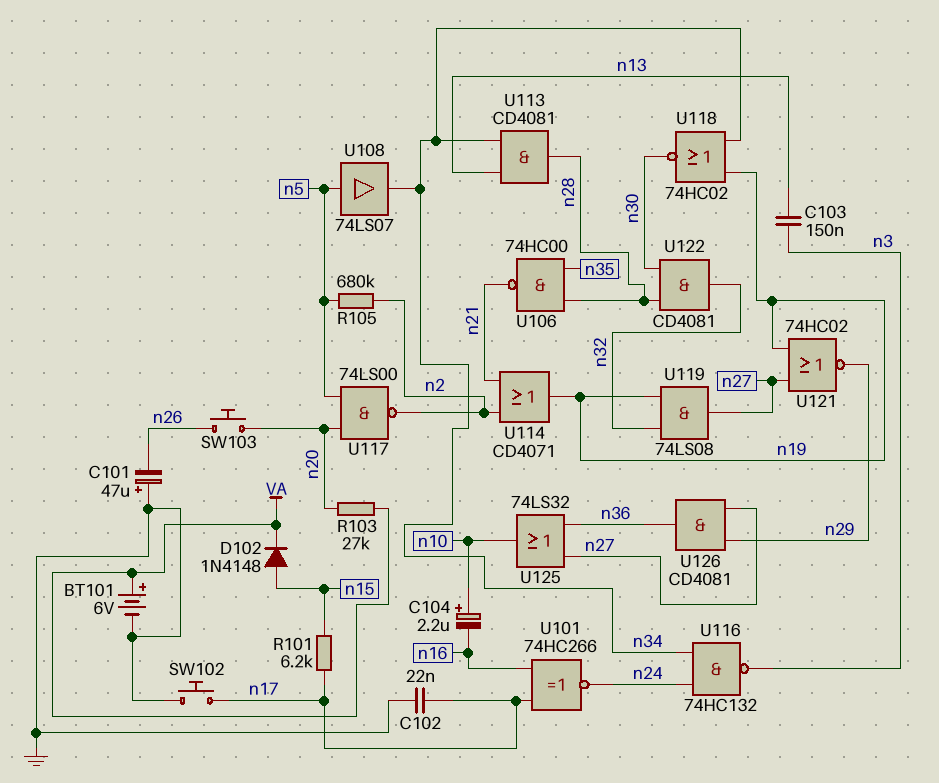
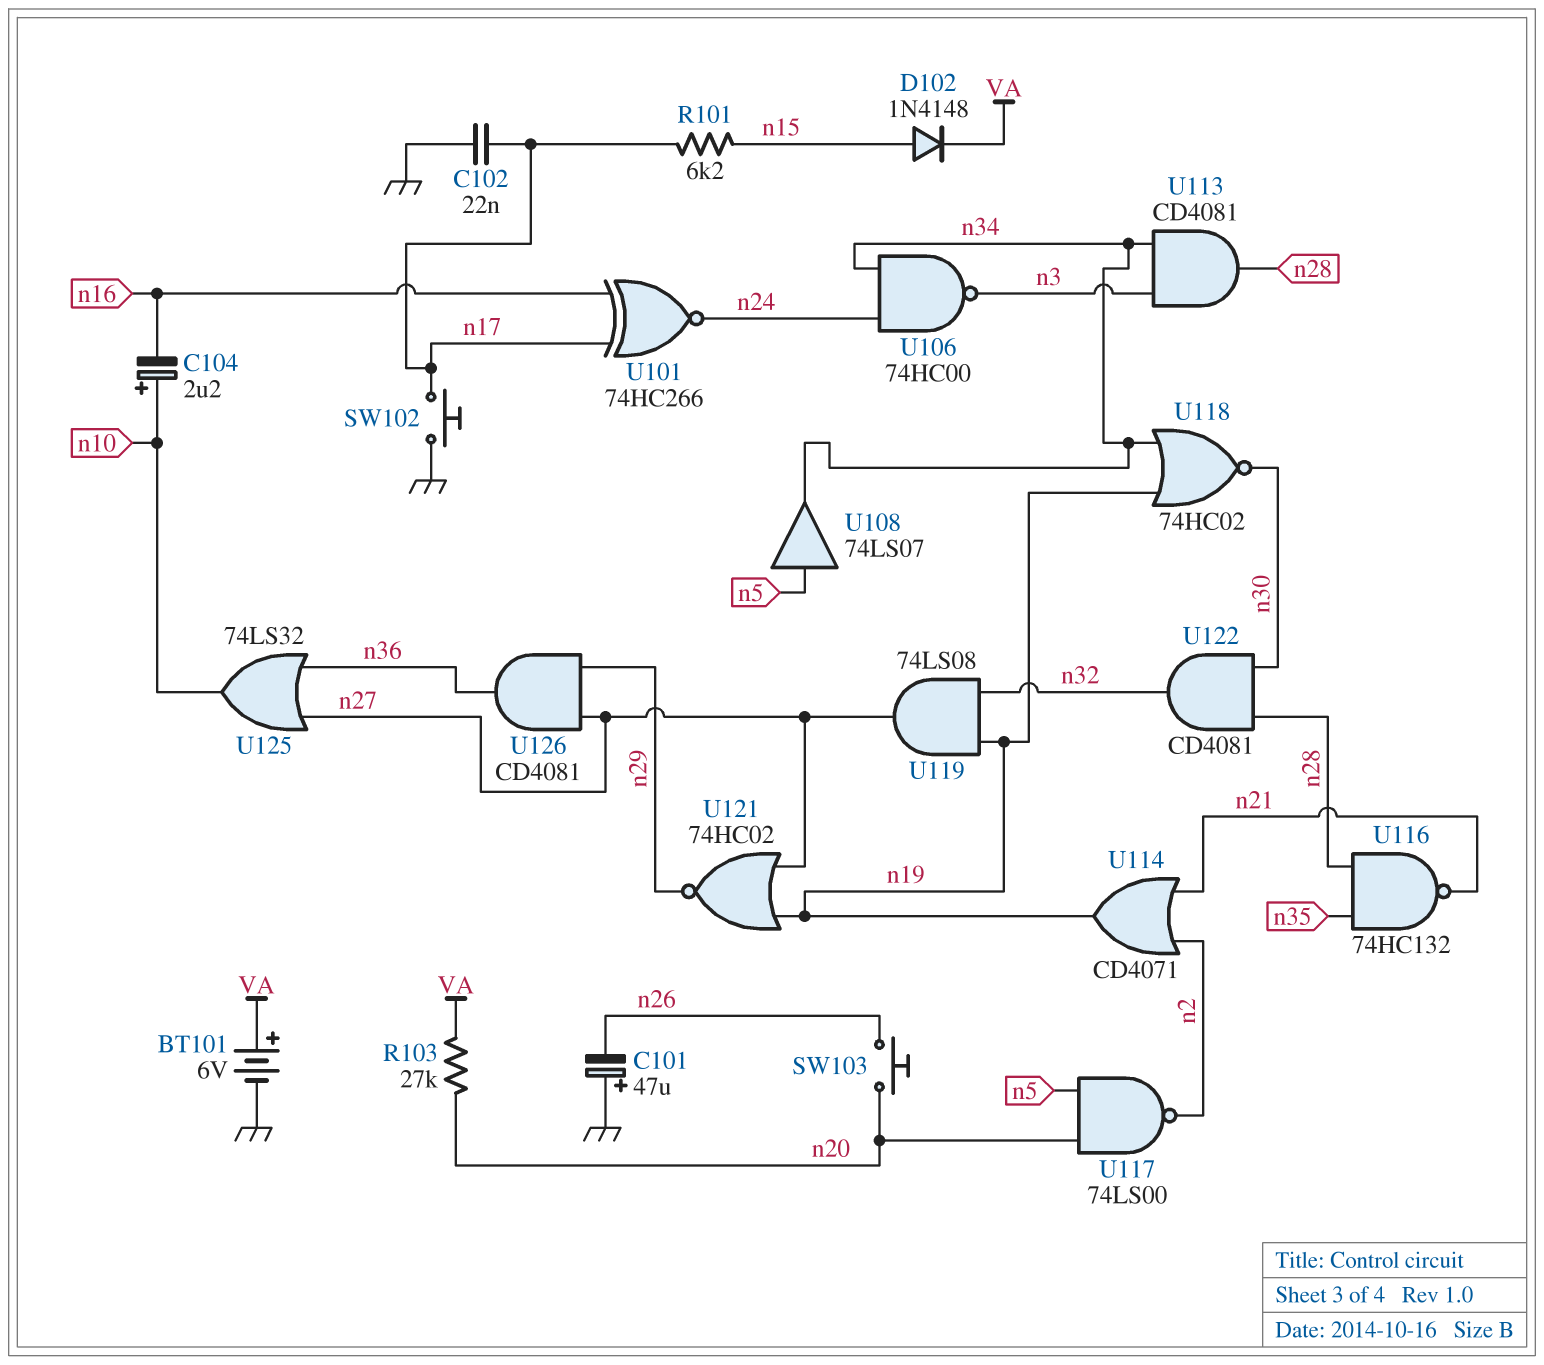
C103: 150nF (n3, n13) -> none
R105: 680k (n2, n5) -> none
U106: NAND 74HC00 (in n28, in n35, out n21) -> NAND 74HC00 (in n24, in n34, out n3)
U113: AND CD4081 (in n13, in n34, out n28) -> AND CD4081 (in n3, in n34, out n28)
U116: NAND 74HC132 (in n24, in n34, out n3) -> NAND 74HC132 (in n28, in n35, out n21)

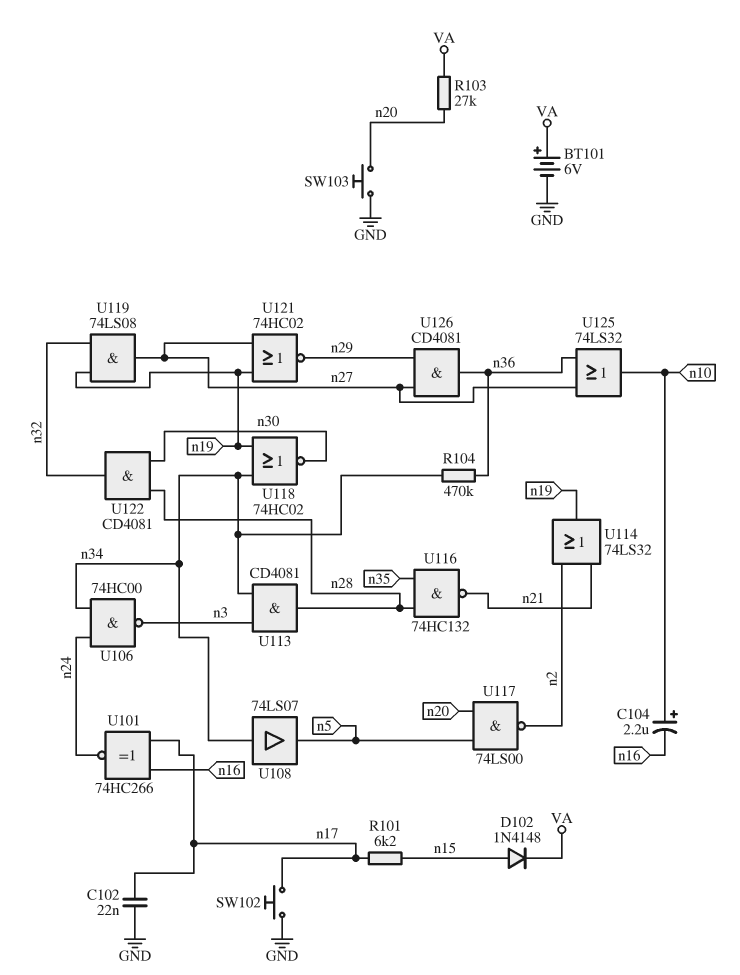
C101: 47uF (plus GND, minus n26) -> none
R104: none -> 470k (n34, n36)
SW103: button (n20, n26) -> button (GND, n20)
U108: buffer 74LS07 (in n5, out n34) -> buffer 74LS07 (in n34, out n5)
U114: OR CD4071 (in n2, in n21, out n19) -> OR 74LS32 (in n2, in n21, out n19)

